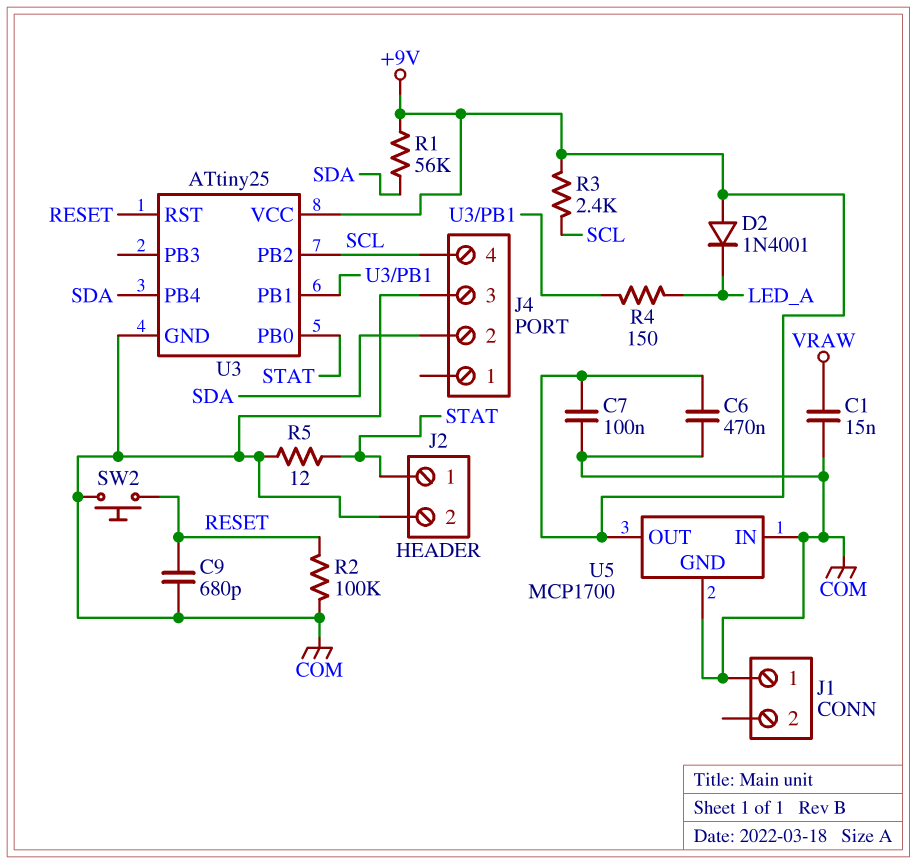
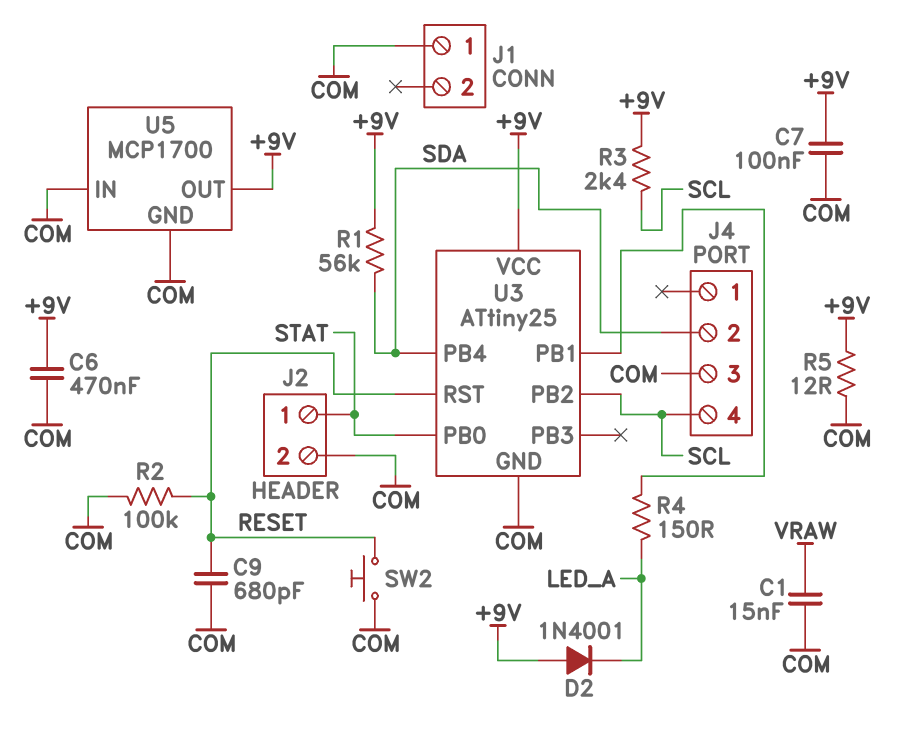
R5: 12 (COM, STAT) -> 12 (+9V, COM)

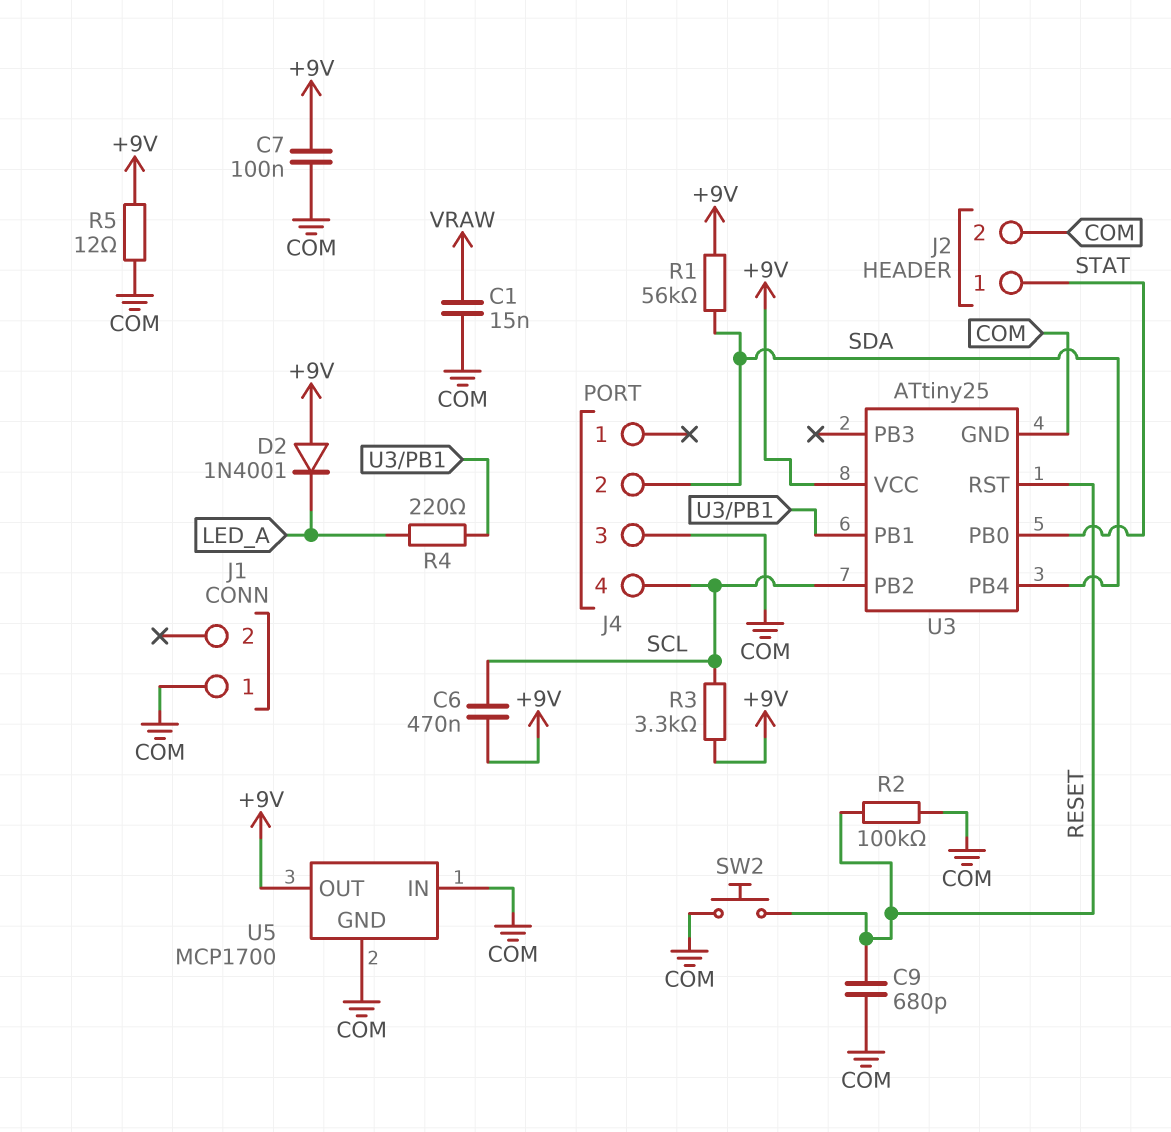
C6: 470nF (+9V, COM) -> 470nF (+9V, SCL)
R3: 2.4k (+9V, SCL) -> 3.3k (+9V, SCL)
R4: 150 (LED_A, U3/PB1) -> 220 (LED_A, U3/PB1)

